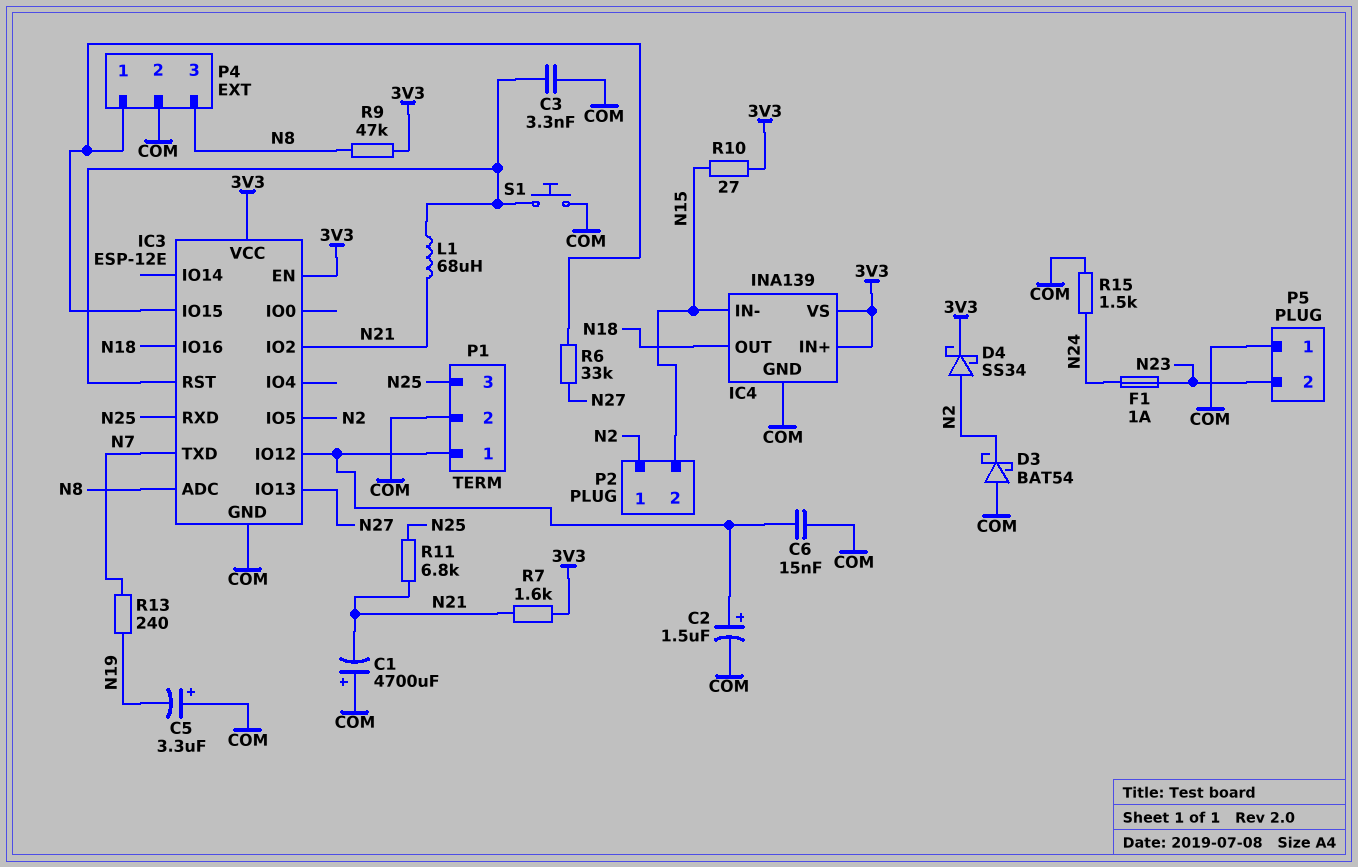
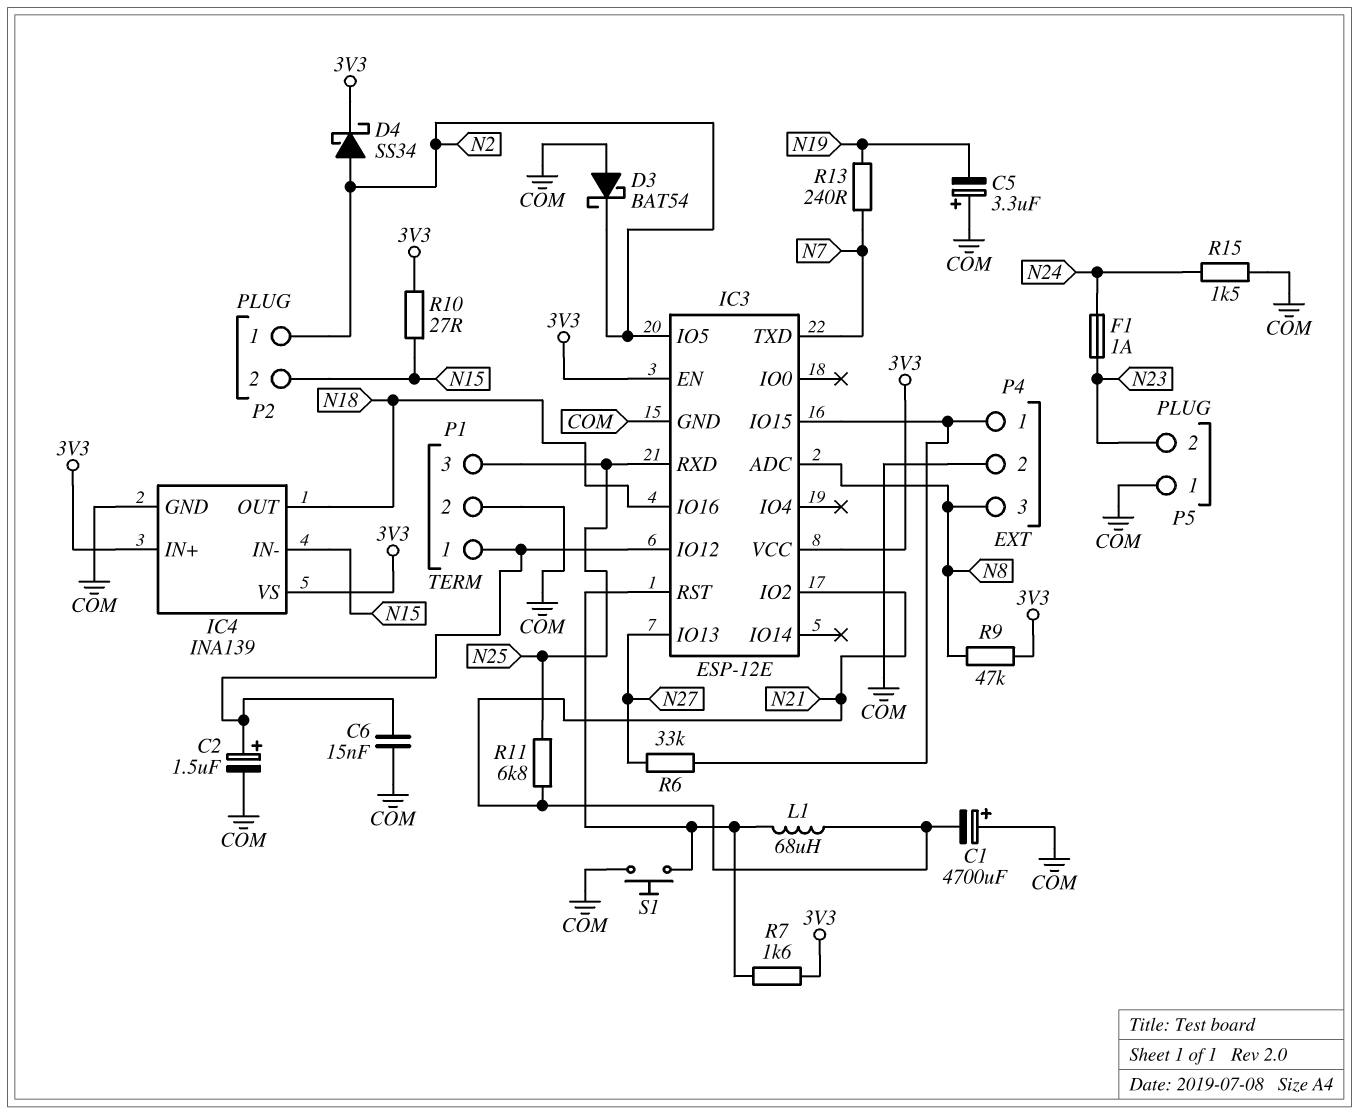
C3: 3.3nF (COM, IC3/RST) -> none
R7: 1.6k (3V3, N21) -> 1.6k (3V3, IC3/RST)

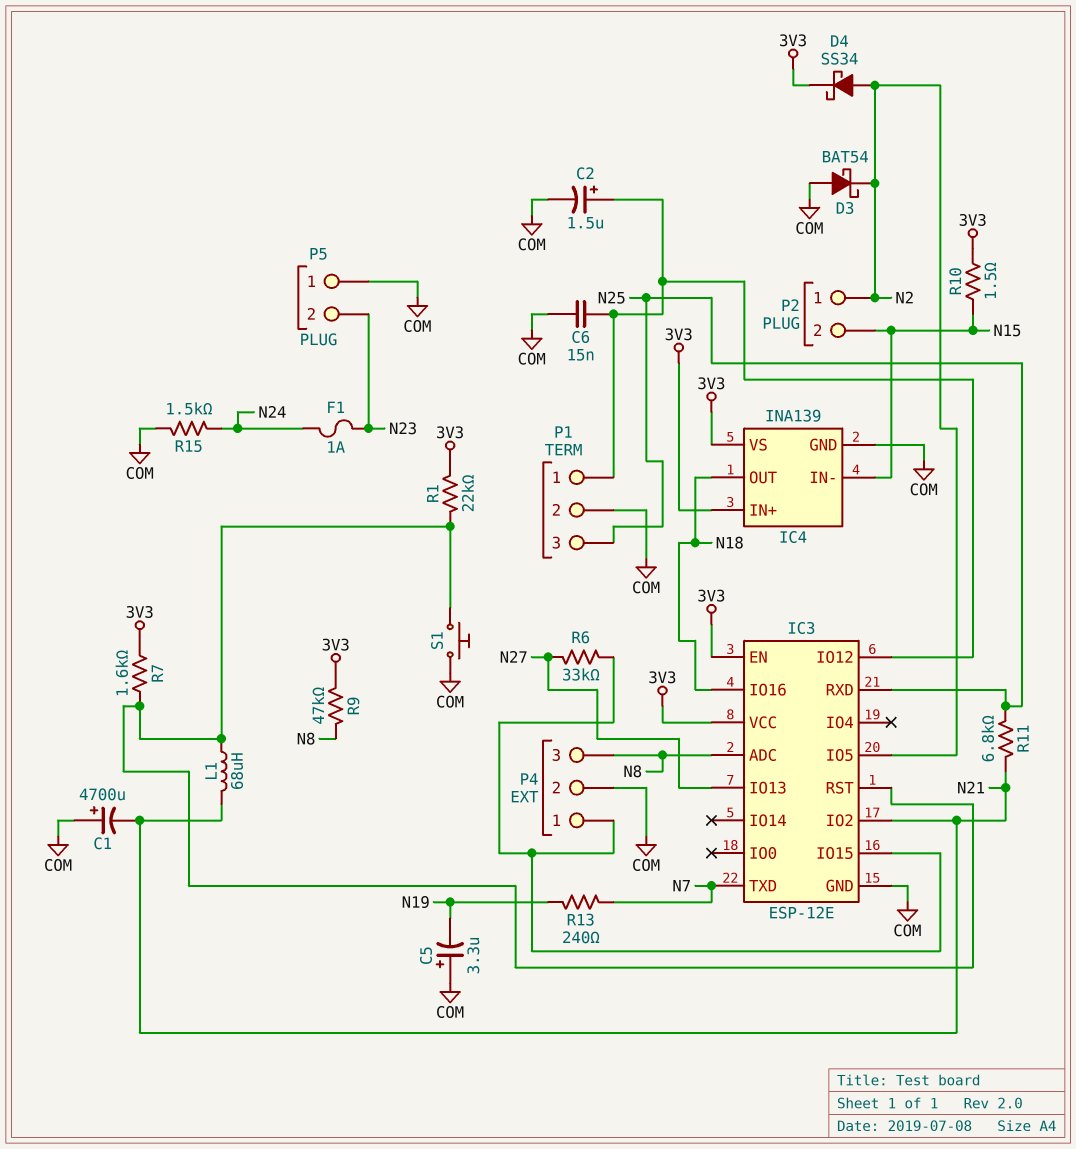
R1: none -> 22k (3V3, IC3/RST)
R10: 27 (3V3, N15) -> 1.5 (3V3, N15)

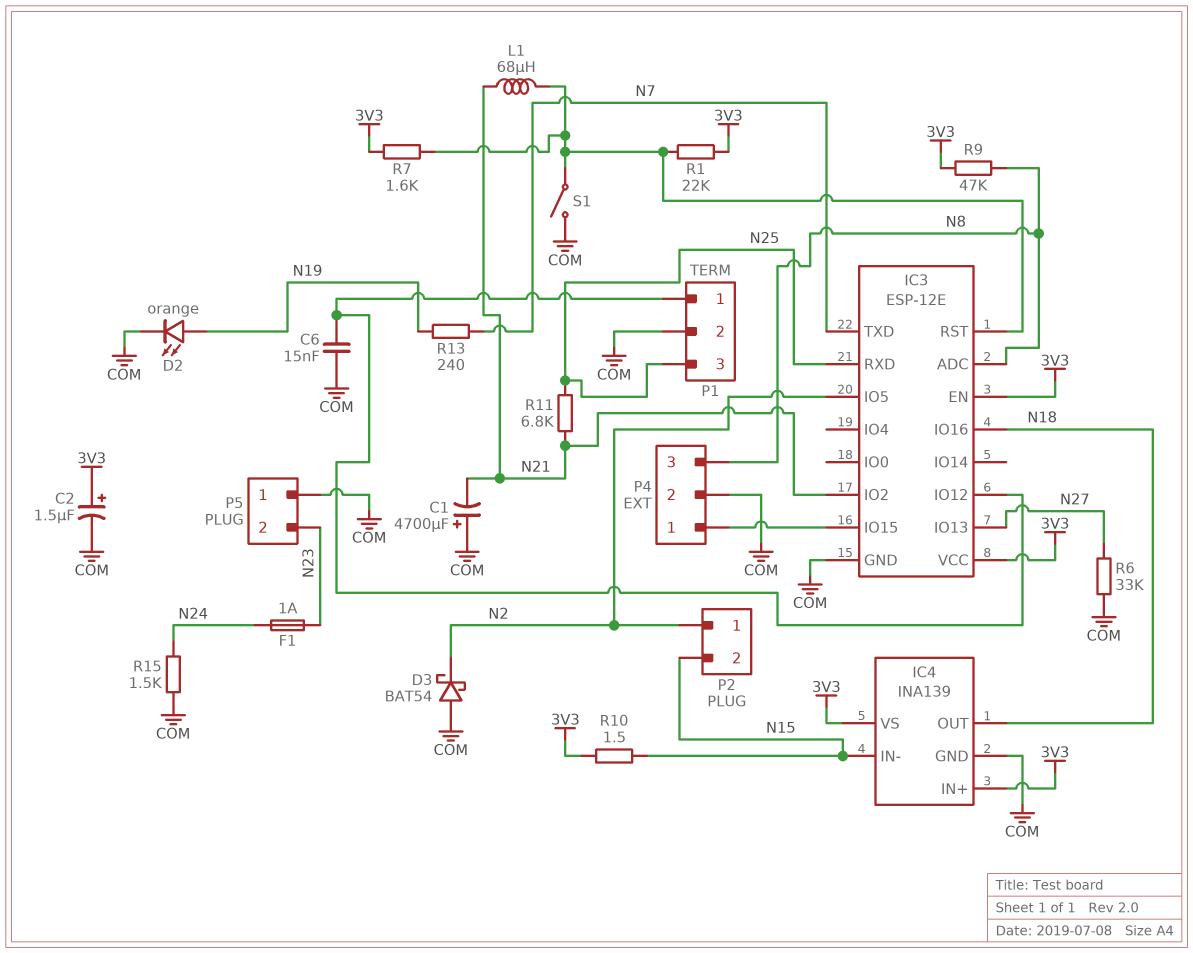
C2: 1.5uF (plus IC3/IO12, minus COM) -> 1.5uF (plus 3V3, minus COM)
C5: 3.3uF (plus COM, minus N19) -> none
D2: none -> LED orange (A N19, K COM)
D4: schottky SS34 (A N2, K 3V3) -> none
R6: 33k (IC3/IO15, N27) -> 33k (COM, N27)
S1: button (COM, IC3/RST) -> switch (COM, IC3/RST)

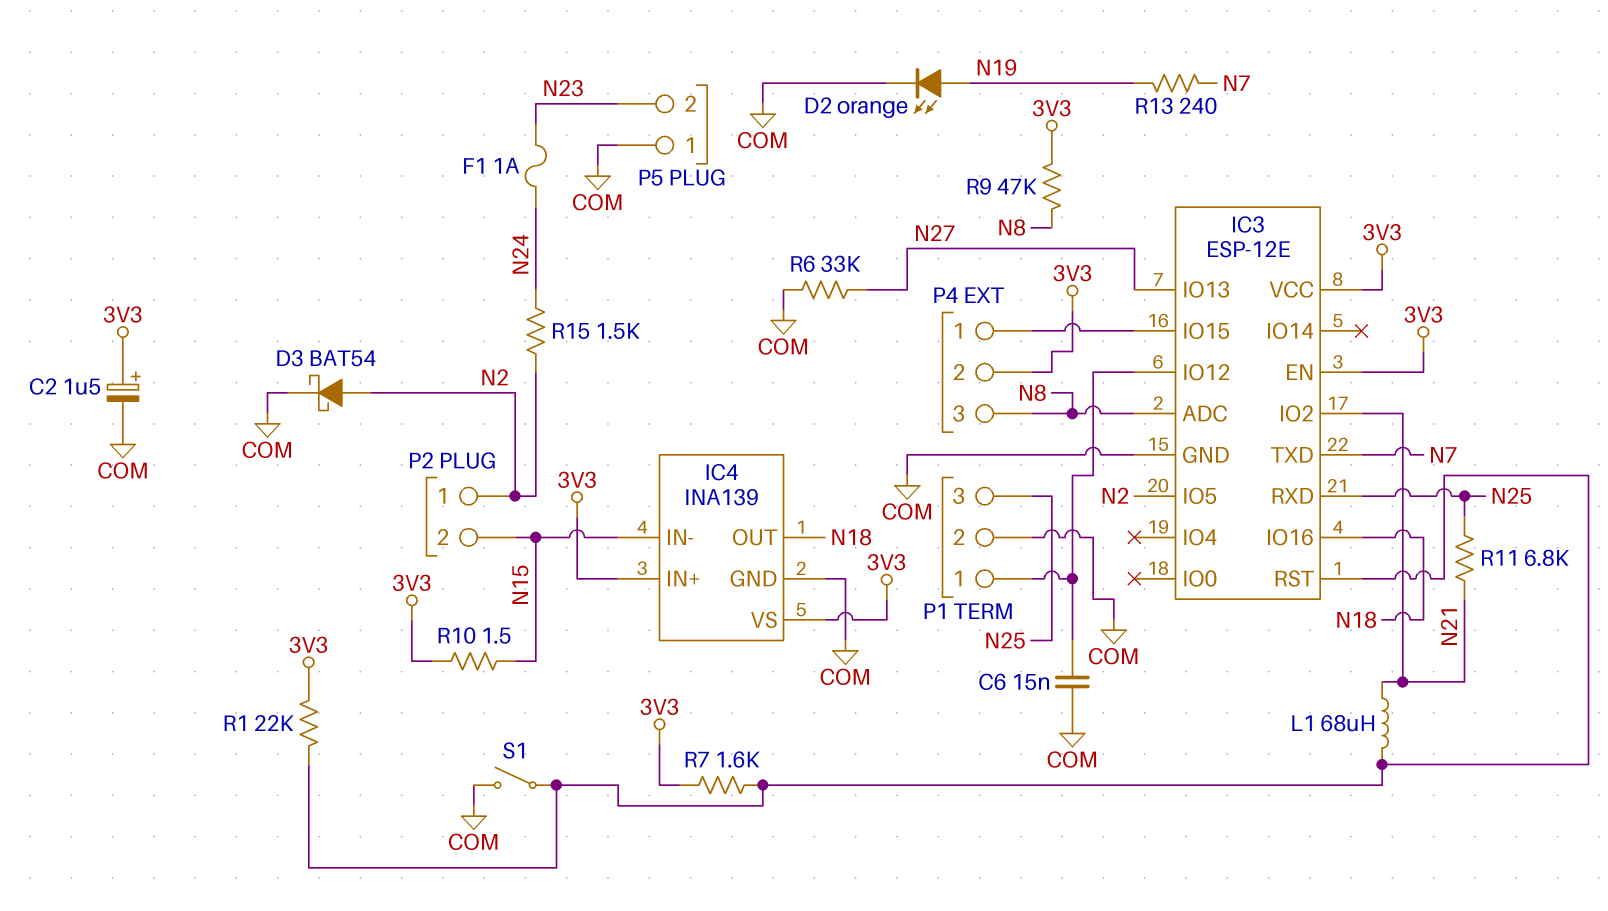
C1: 4700uF (plus COM, minus N21) -> none
D3: schottky BAT54 (A COM, K N2) -> schottky BAT54 (A N2, K COM)
P4 pin 2: COM -> 3V3
R15: 1.5k (COM, N24) -> 1.5k (N2, N24)

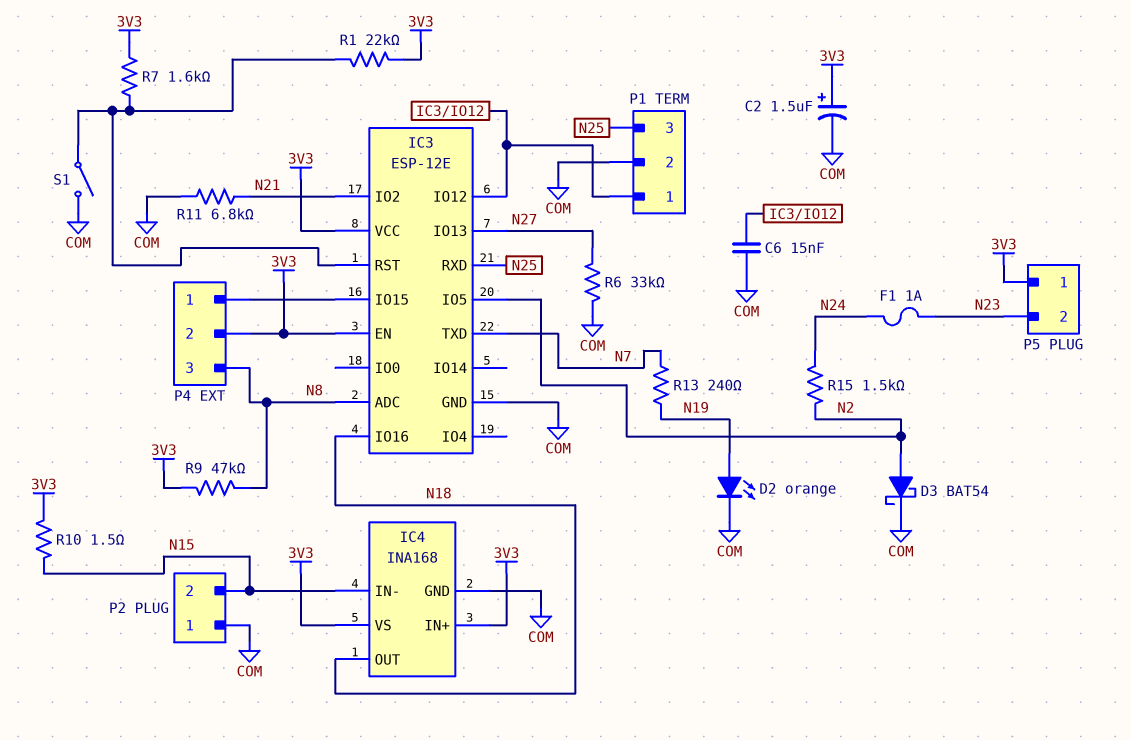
IC4: INA139 -> INA168
L1: 68uH (IC3/RST, N21) -> none
P2 pin 1: N2 -> COM
P5 pin 1: COM -> 3V3
R11: 6.8k (N21, N25) -> 6.8k (COM, N21)

